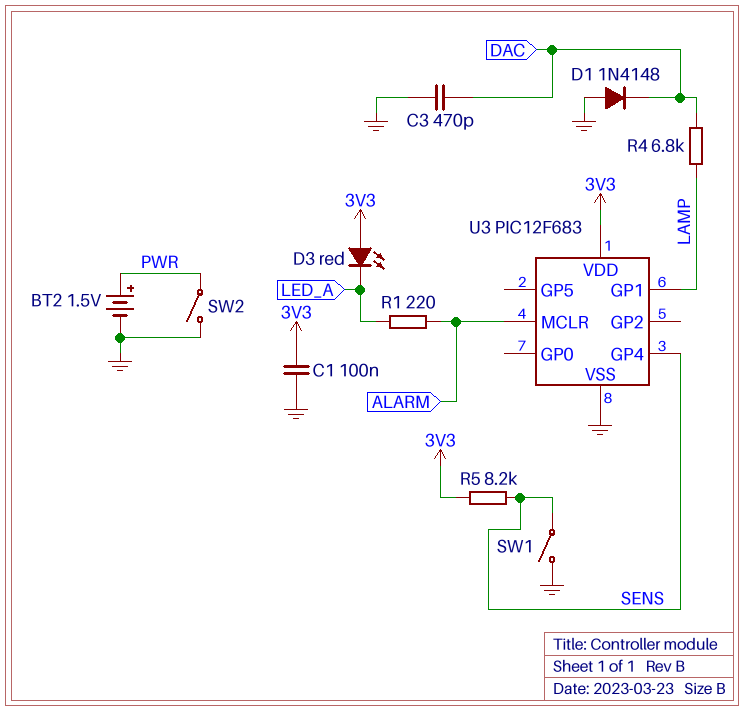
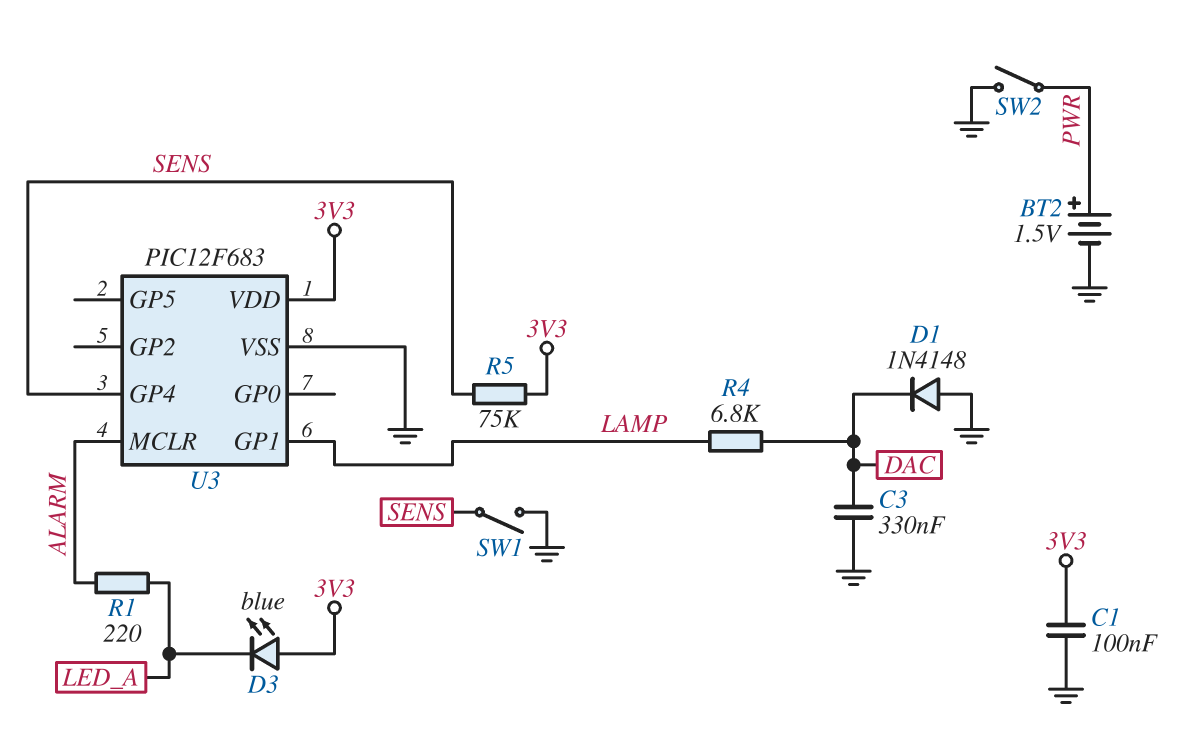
C3: 470pF (DAC, GND) -> 330nF (DAC, GND)
D3: LED red (A 3V3, K LED_A) -> LED blue (A 3V3, K LED_A)
R5: 8.2k (3V3, SENS) -> 75k (3V3, SENS)

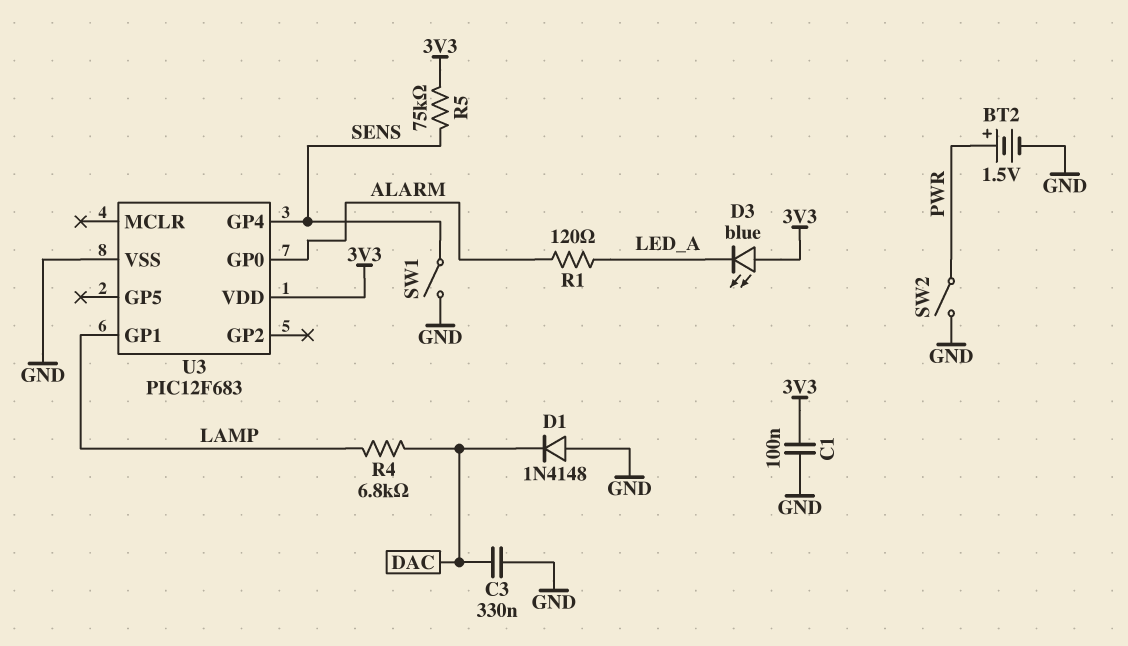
R1: 220 (ALARM, LED_A) -> 120 (ALARM, LED_A)
U3 pin GP0: none -> ALARM
U3 pin MCLR: ALARM -> none

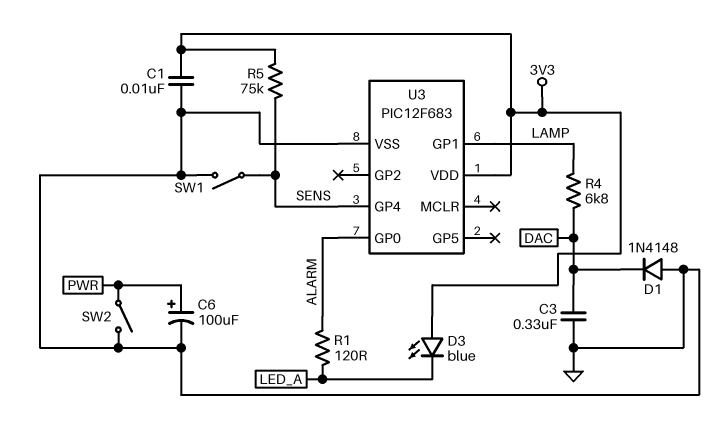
BT2: 1.5V (plus PWR, minus GND) -> none
C1: 100nF (3V3, GND) -> 10nF (3V3, GND)
C6: none -> 100uF (plus PWR, minus GND)

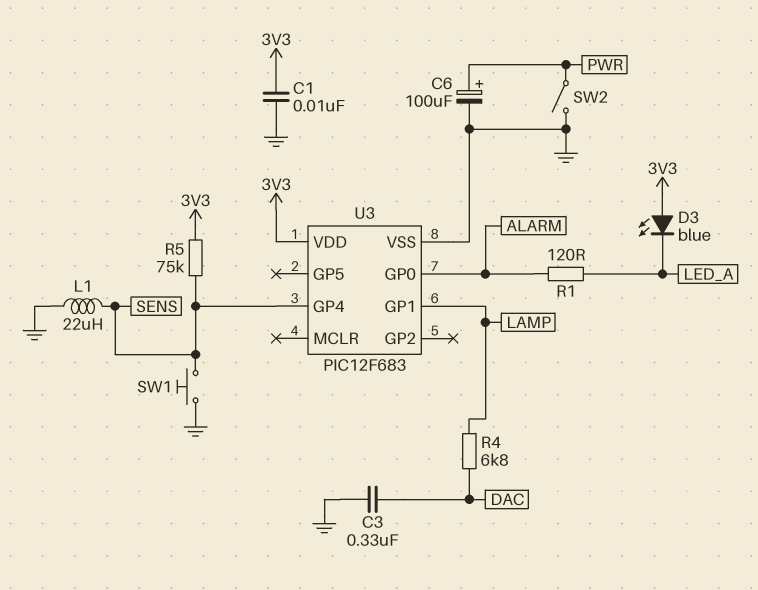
D1: diode 1N4148 (A GND, K DAC) -> none
L1: none -> 22uH (GND, SENS)
SW1: switch (GND, SENS) -> button (GND, SENS)

